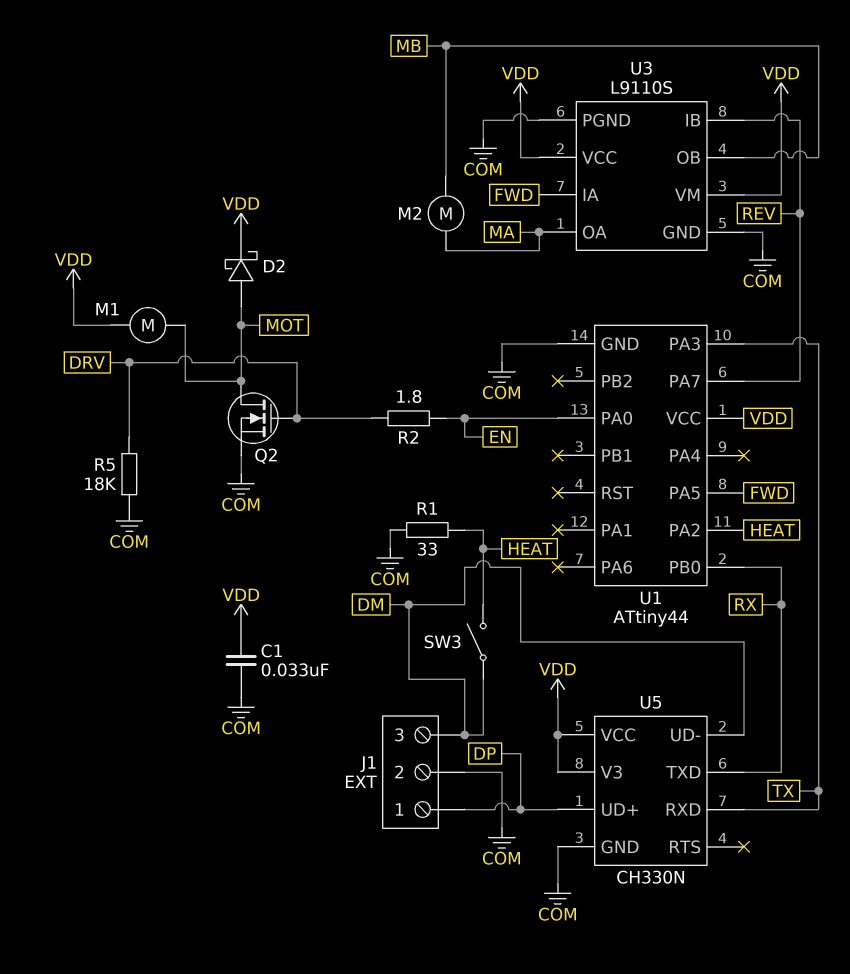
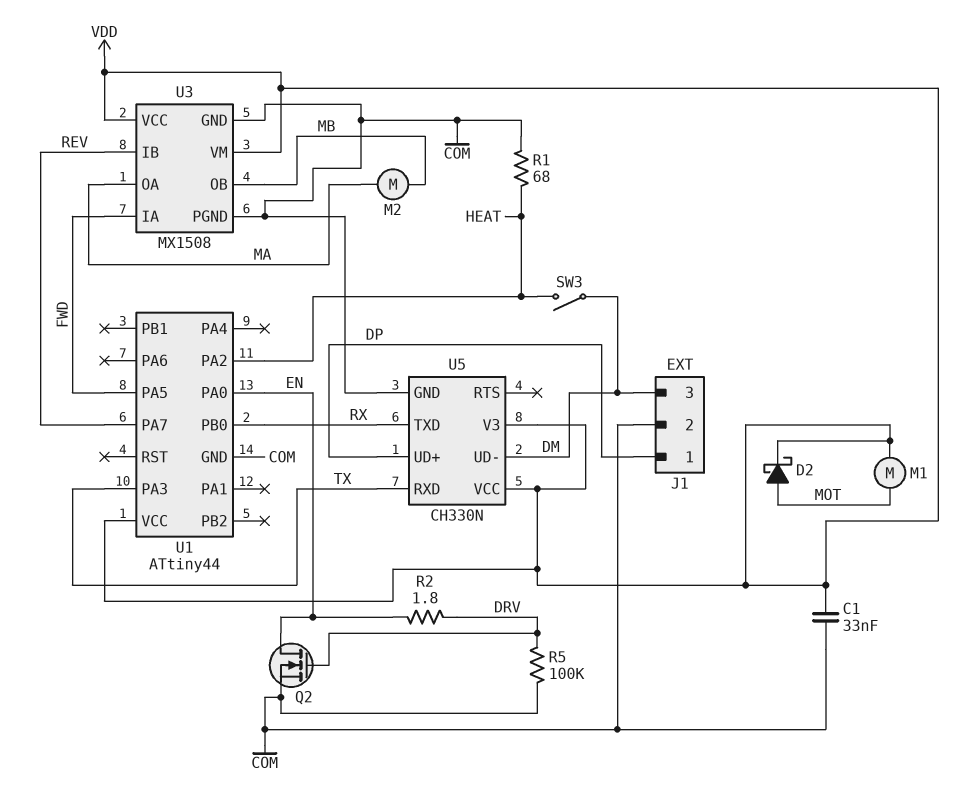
Q2: NMOS (G DRV, D MOT, S COM) -> NMOS (G DRV, D EN, S COM)
R1: 33 (COM, HEAT) -> 68 (COM, HEAT)
R5: 18k (COM, DRV) -> 100k (COM, DRV)
U3: L9110S -> MX1508

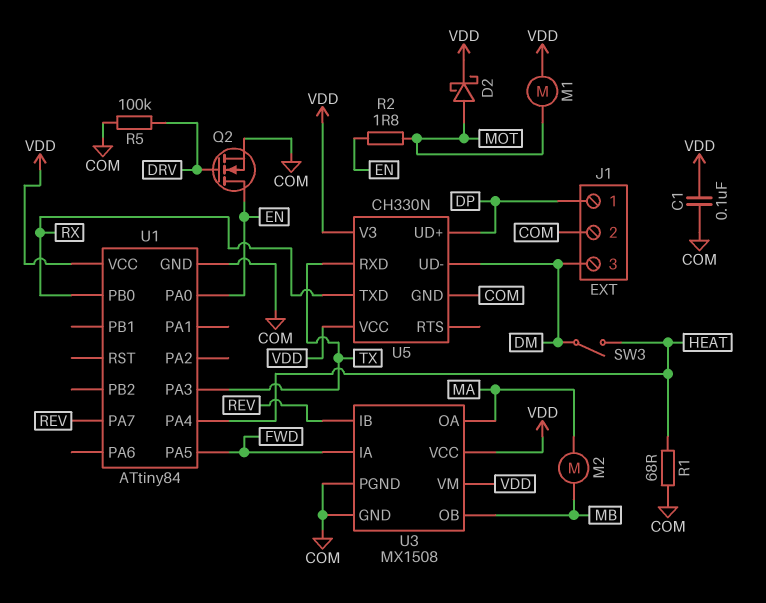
C1: 33nF (COM, VDD) -> 100nF (COM, VDD)
R2: 1.8 (DRV, EN) -> 1.8 (EN, MOT)
U1: ATtiny44 -> ATtiny84
U1 pin PA2: HEAT -> none
U1 pin PA4: none -> HEAT

